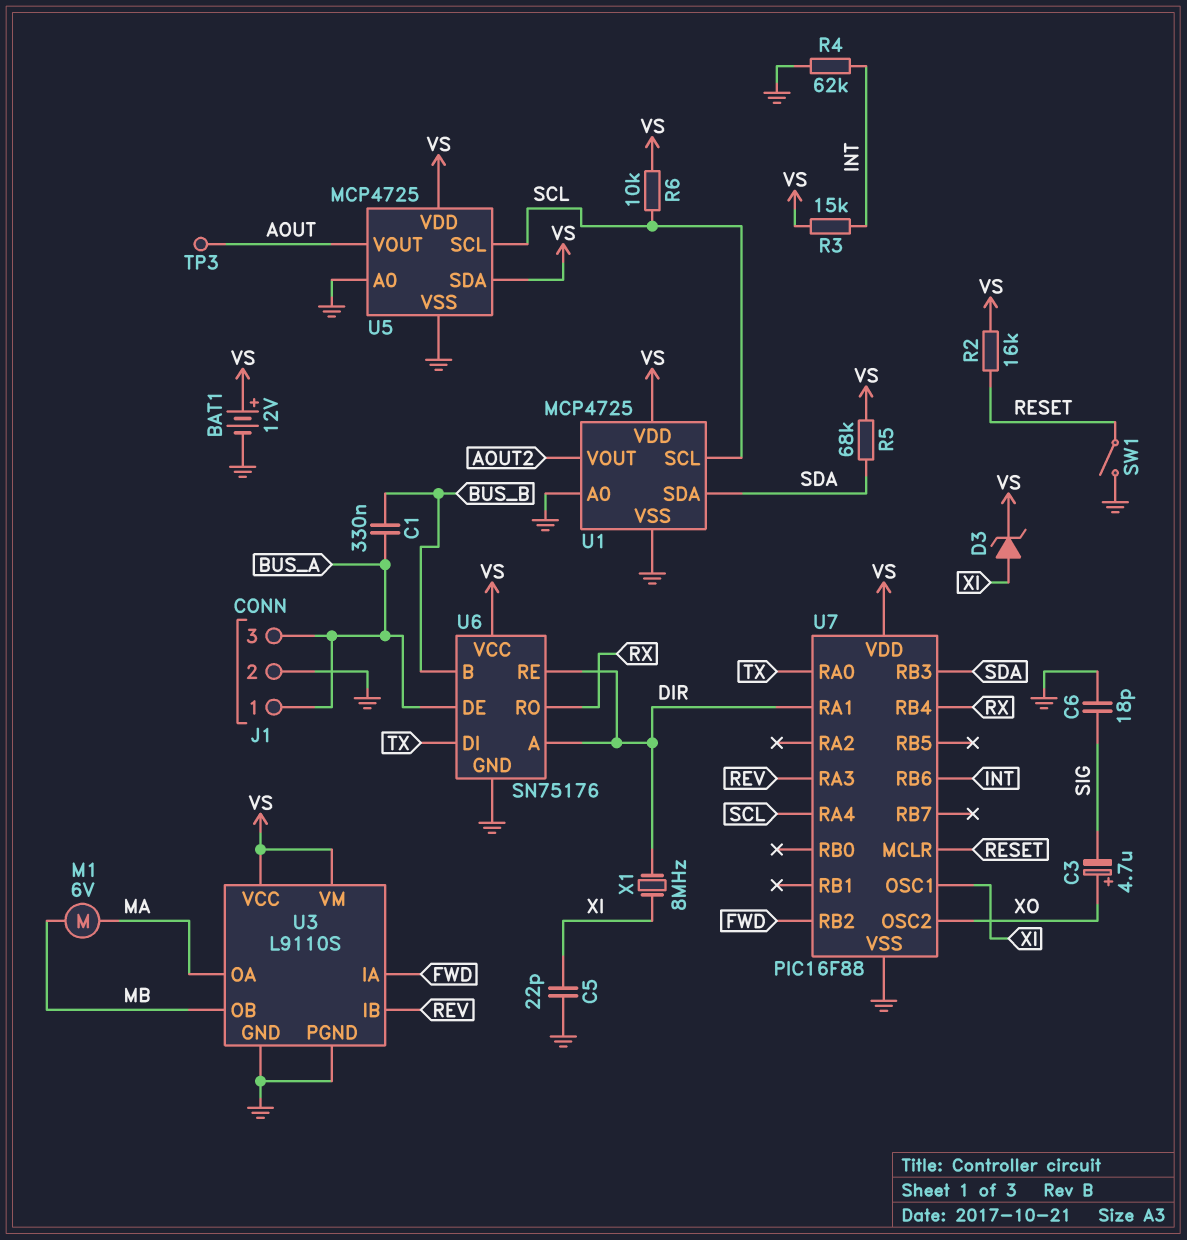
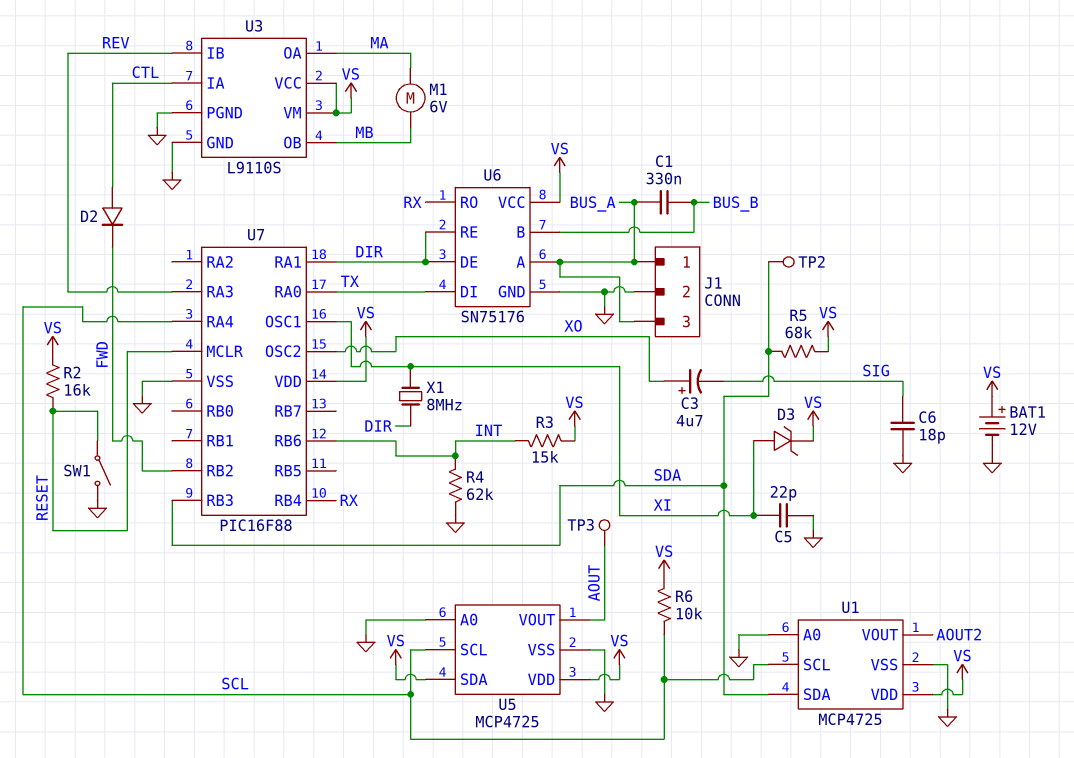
D2: none -> diode (A CTL, K FWD)
TP2: none -> test point (SDA)
U3 pin IA: FWD -> CTL
U6 pin A: DIR -> BUS_A
U6 pin DE: BUS_A -> DIR

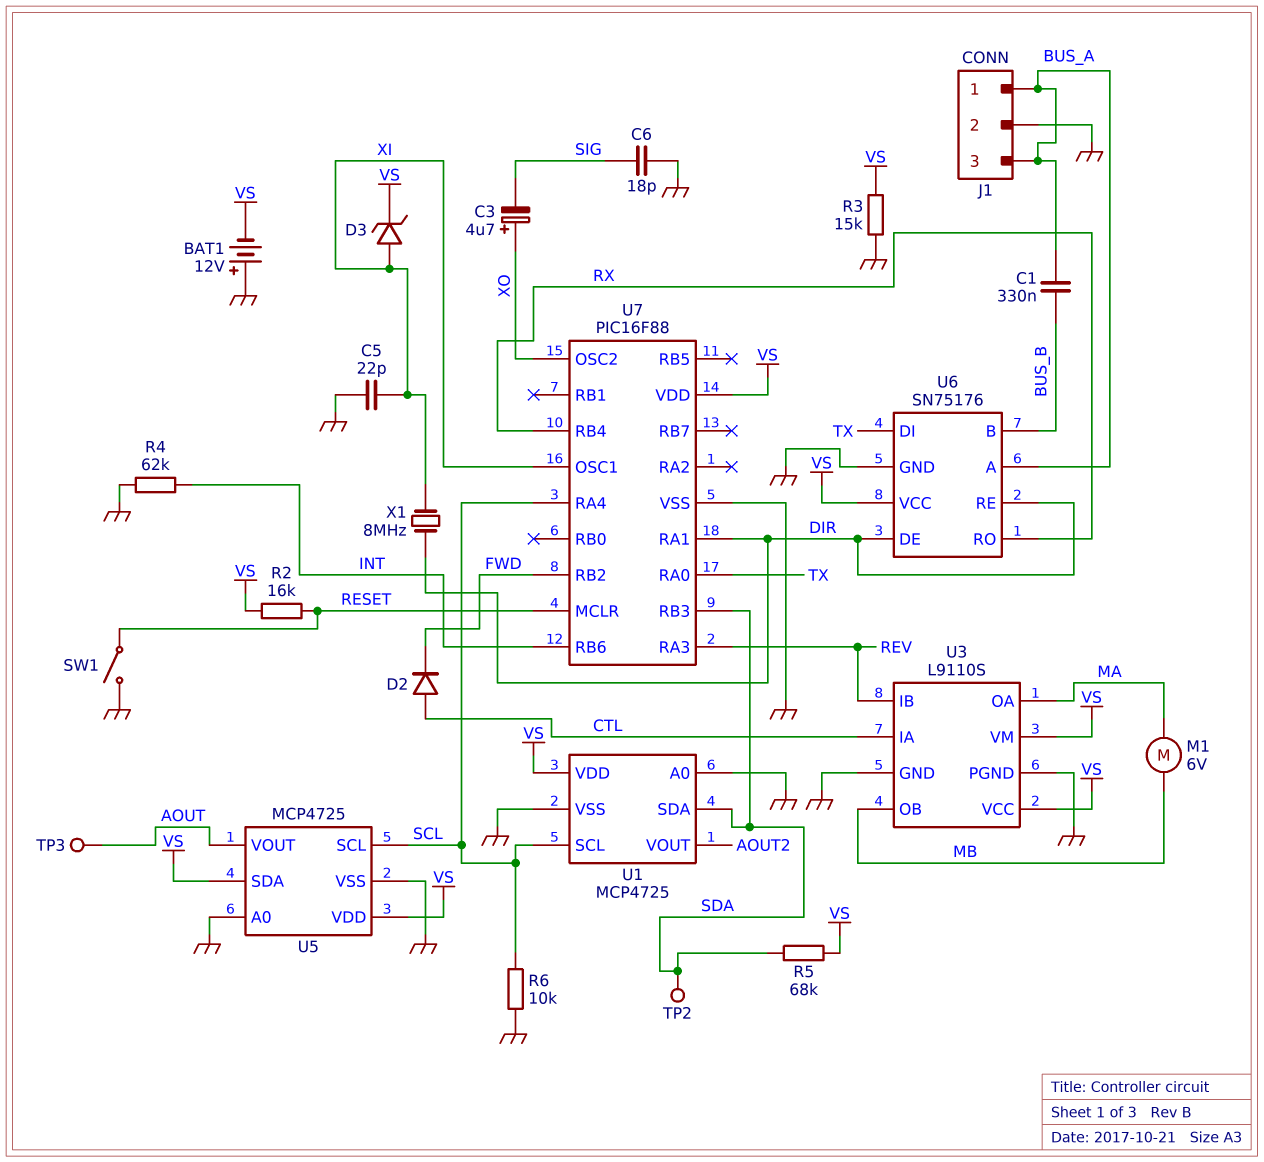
BAT1: 12V (plus VS, minus GND) -> 12V (plus GND, minus VS)
R3: 15k (INT, VS) -> 15k (GND, VS)
R6: 10k (SCL, VS) -> 10k (GND, SCL)

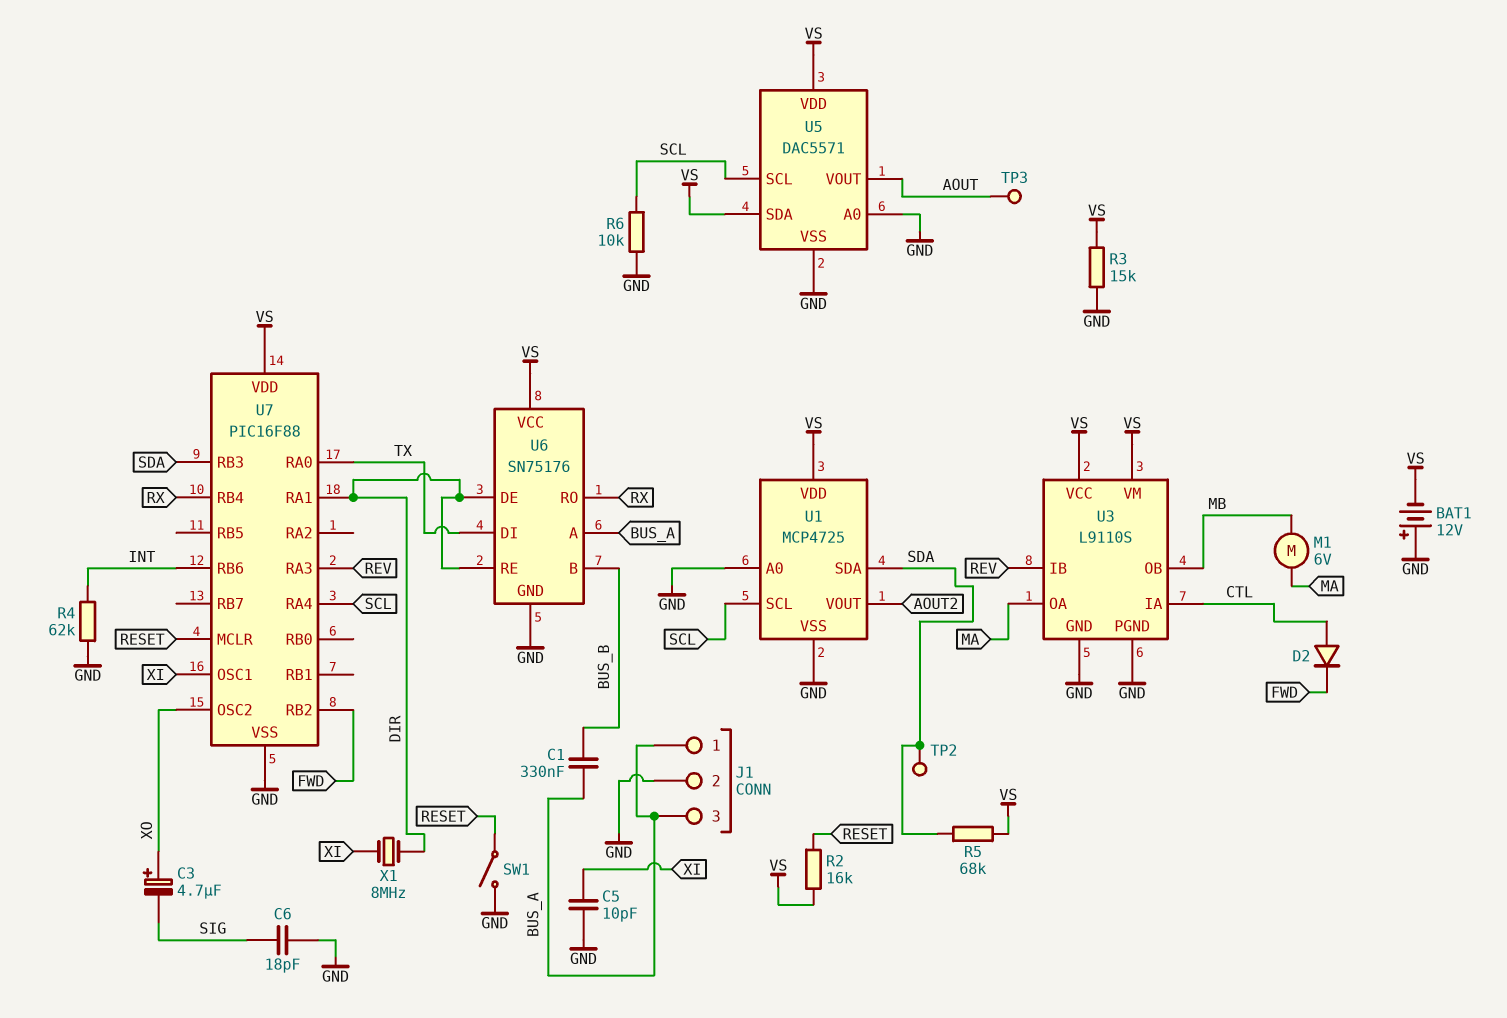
C5: 22pF (GND, XI) -> 10pF (GND, XI)
D3: zener (A XI, K VS) -> none
U5: MCP4725 -> DAC5571

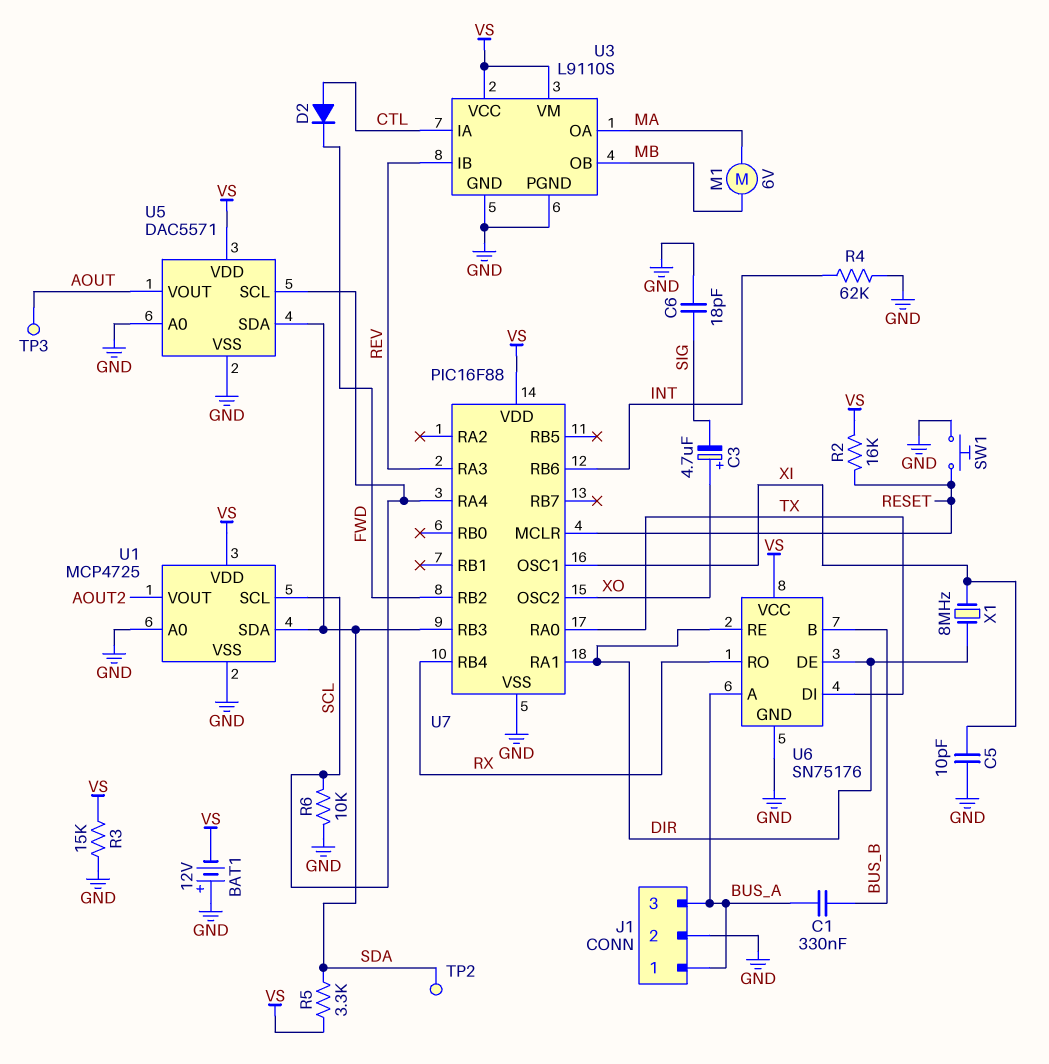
R5: 68k (SDA, VS) -> 3.3k (SDA, VS)
SW1: switch (GND, RESET) -> button (GND, RESET)
U5 pin SDA: VS -> SDA

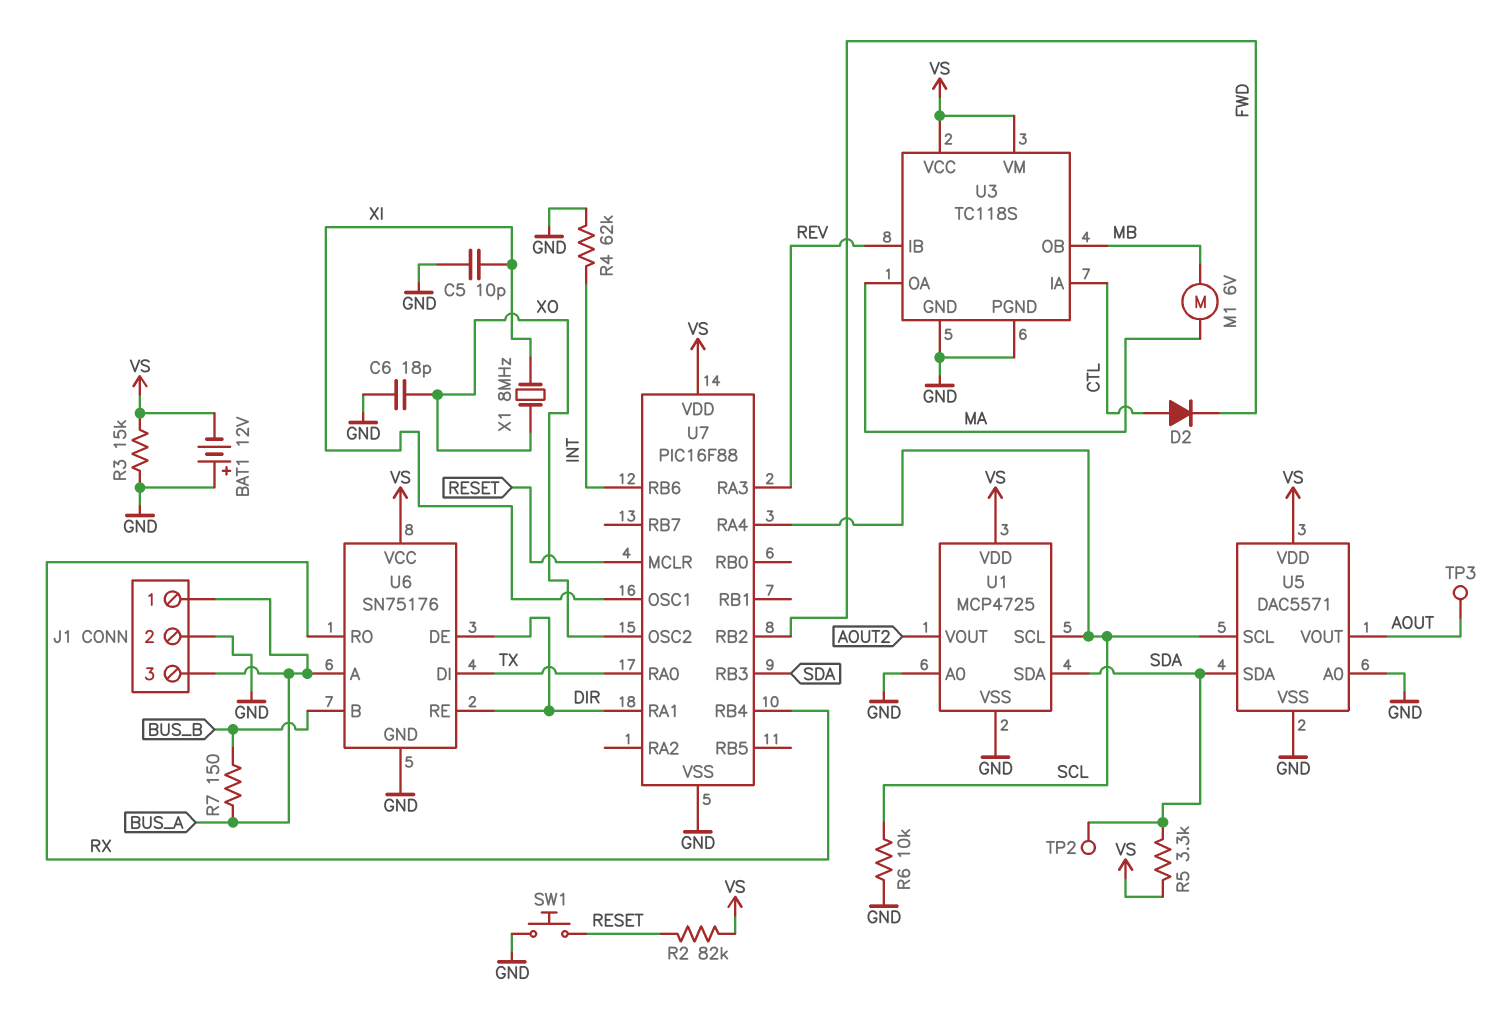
C1: 330nF (BUS_A, BUS_B) -> none
C3: 4.7uF (plus XO, minus SIG) -> none
C6: 18pF (GND, SIG) -> 18pF (GND, XO)
R2: 16k (RESET, VS) -> 82k (RESET, VS)
R7: none -> 150 (BUS_A, BUS_B)
U3: L9110S -> TC118S
X1: 8MHz (DIR, XI) -> 8MHz (XI, XO)

